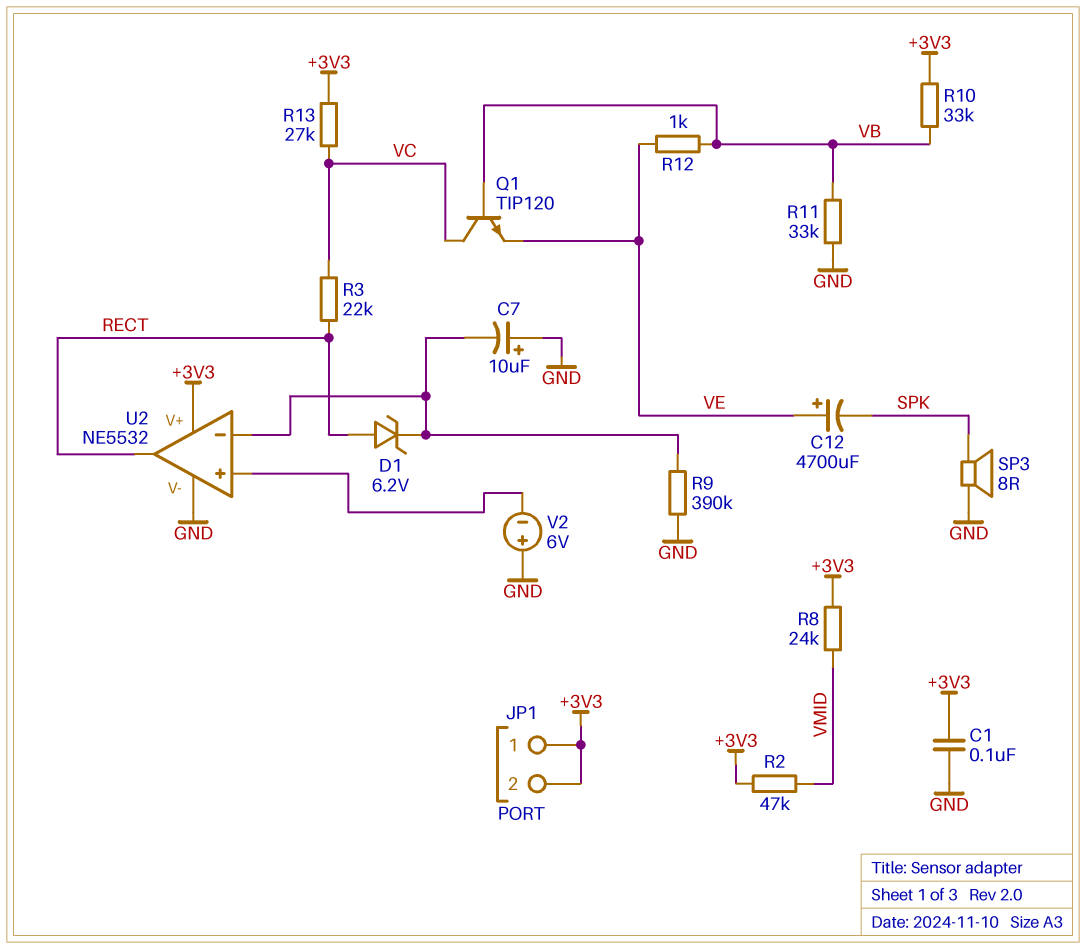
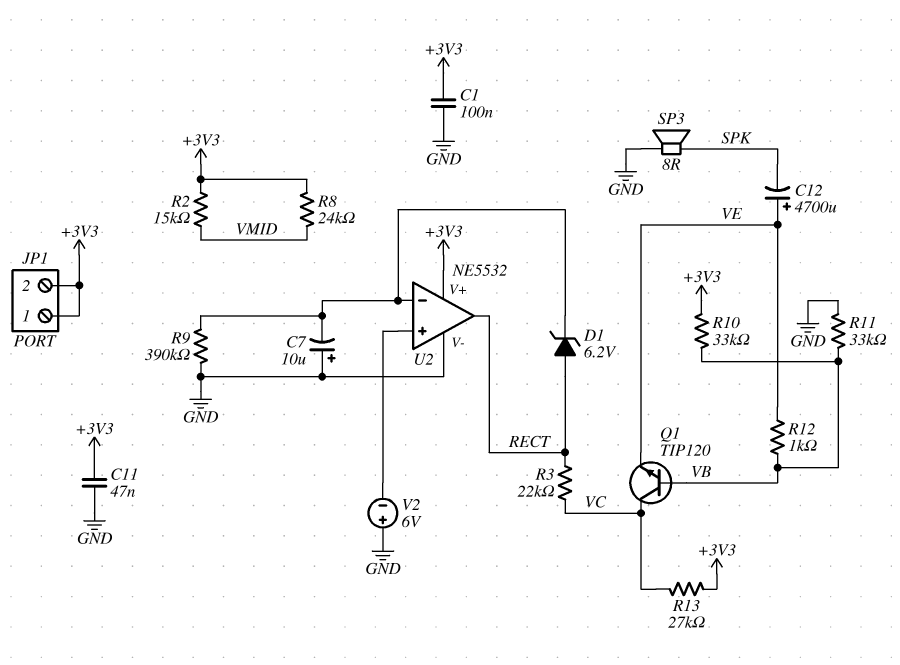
C11: none -> 47nF (+3V3, GND)
R2: 47k (+3V3, VMID) -> 15k (+3V3, VMID)

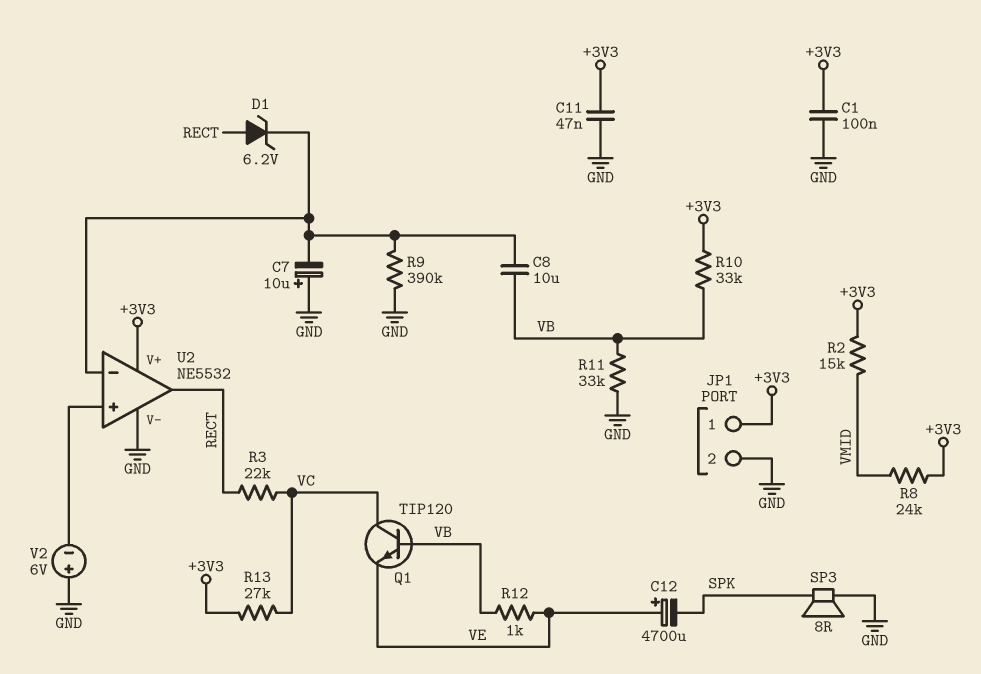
C8: none -> 10uF (U2/in-, VB)
JP1 pin 2: +3V3 -> GND

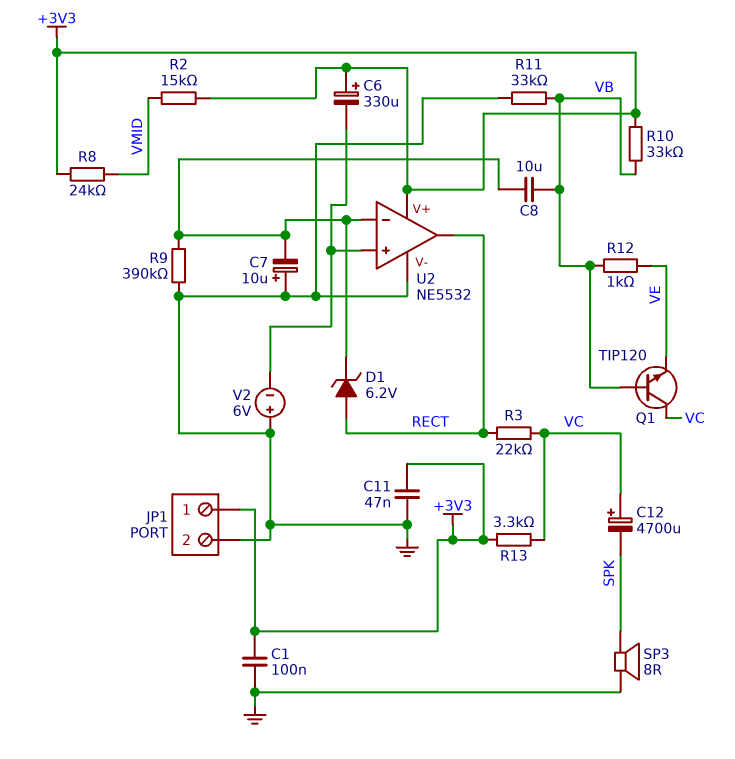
C6: none -> 330uF (plus +3V3, minus U2/in+)
C12: 4700uF (plus VE, minus SPK) -> 4700uF (plus VC, minus SPK)
R13: 27k (+3V3, VC) -> 3.3k (+3V3, VC)

